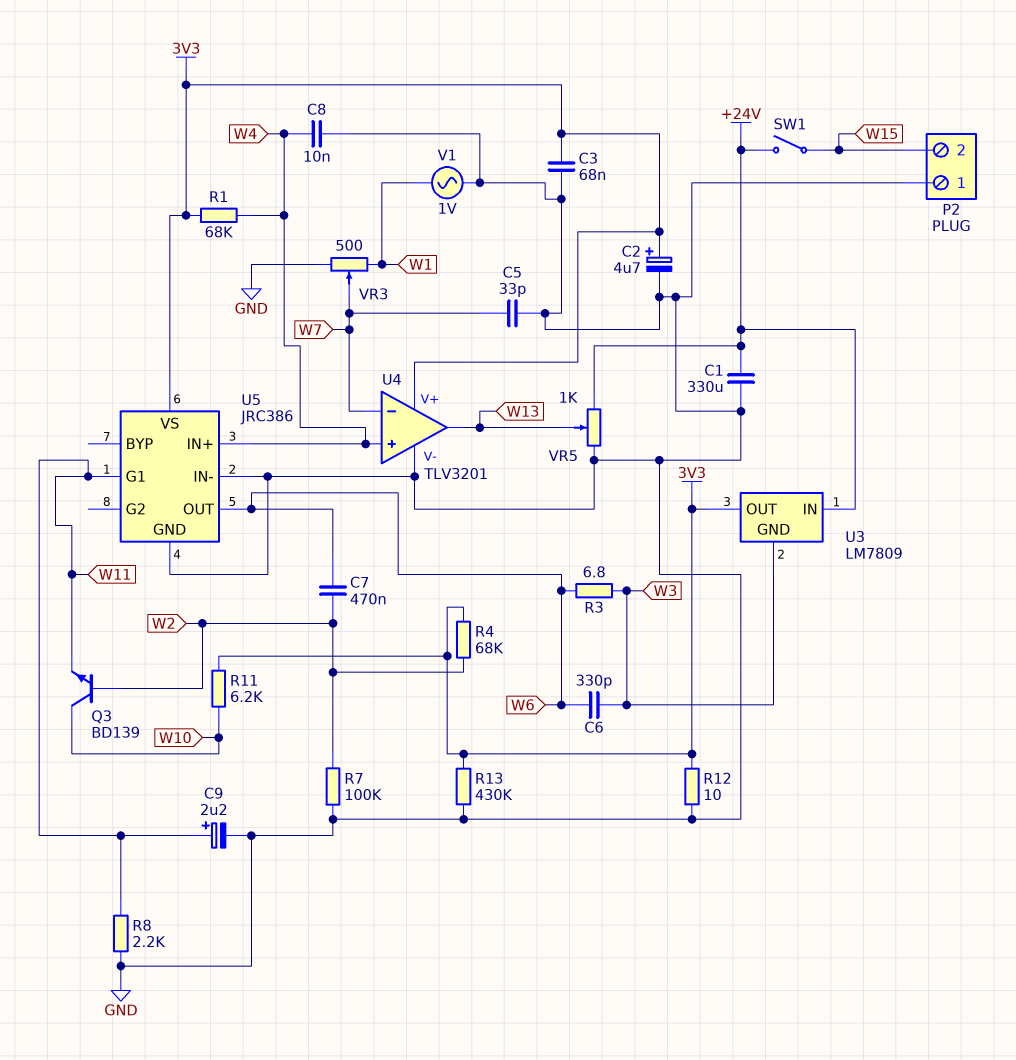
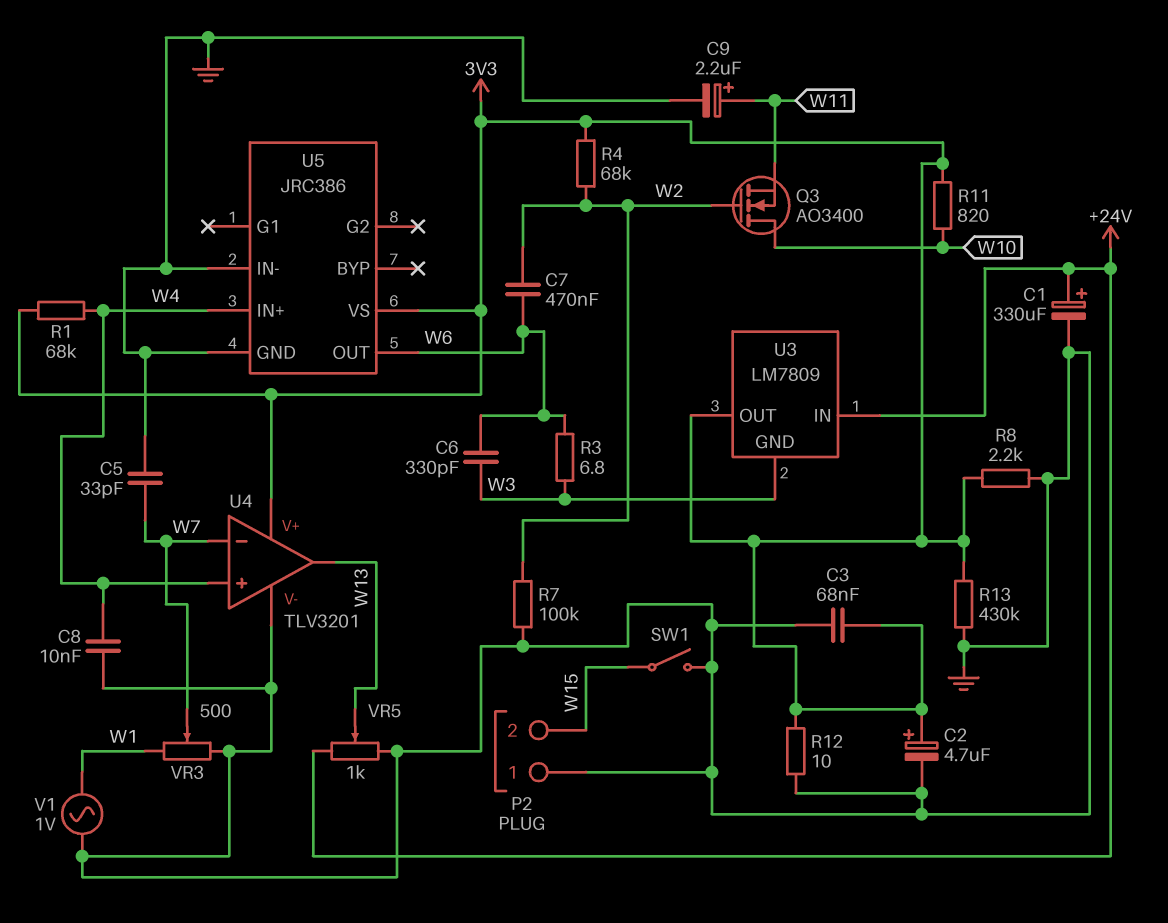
C1: 330uF (+24V, GND) -> 330uF (plus +24V, minus GND)
Q3: NPN BD139 (B W2, C W10, E W11) -> NMOS AO3400 (G W2, D W10, S W11)
R8: 2.2k (GND, W11) -> 2.2k (3V3, GND)
R11: 6.2k (3V3, W10) -> 820 (3V3, W10)
SW1: switch (+24V, W15) -> switch (GND, W15)
U5 pin G1: W11 -> none

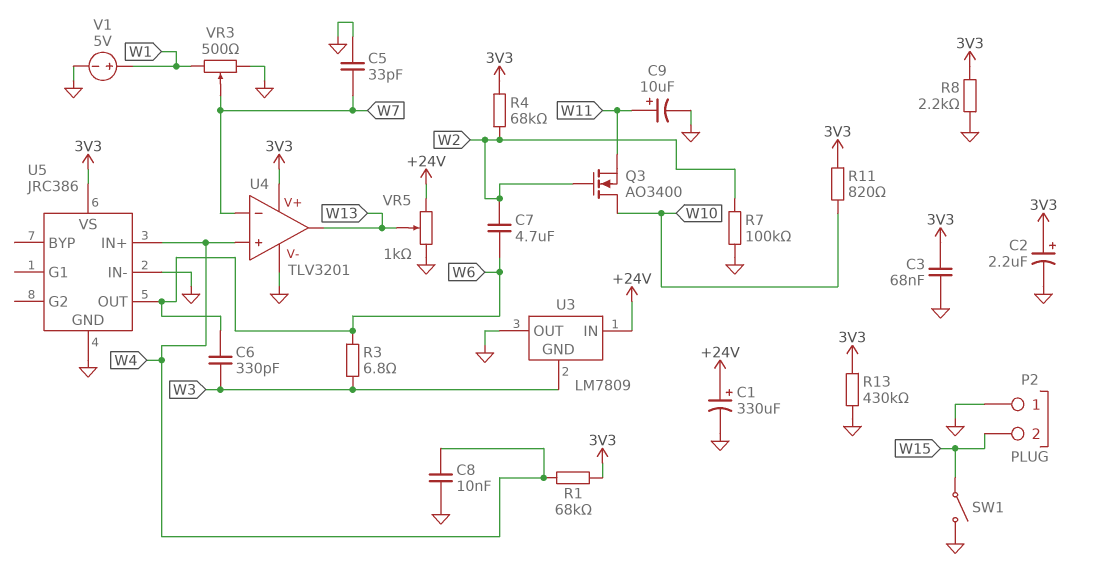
C2: 4.7uF (plus 3V3, minus GND) -> 2.2uF (plus 3V3, minus GND)
C7: 470nF (W2, W6) -> 4.7uF (W2, W6)
C9: 2.2uF (plus W11, minus GND) -> 10uF (plus W11, minus GND)
R12: 10 (3V3, GND) -> none
U3 pin OUT: 3V3 -> GND
V1: AC 1V (GND, W1) -> 5V (plus W1, minus GND)

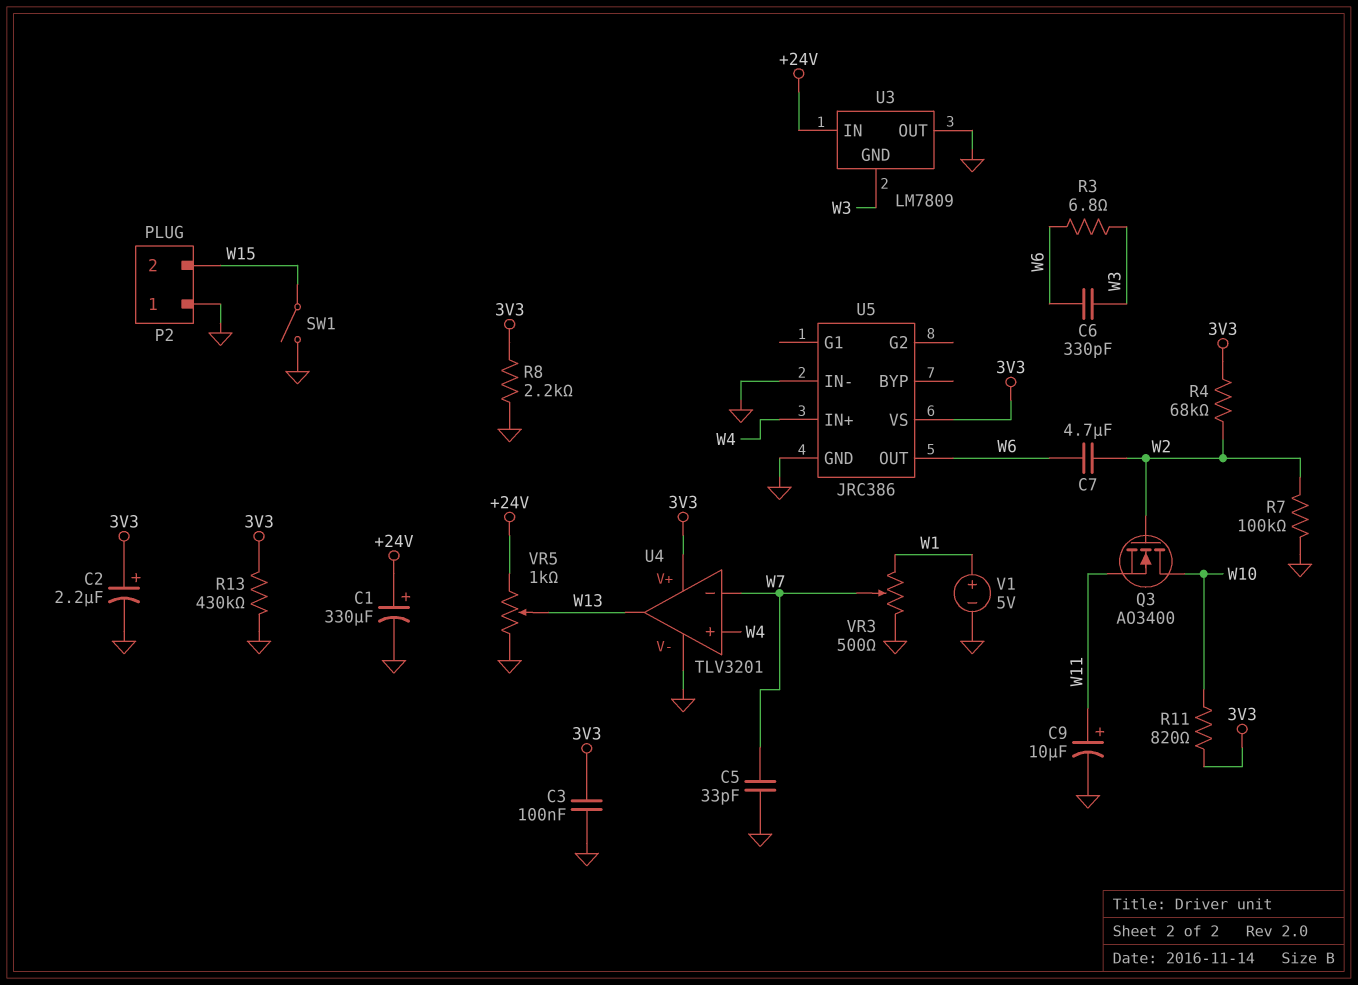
C3: 68nF (3V3, GND) -> 100nF (3V3, GND)
C8: 10nF (GND, W4) -> none
R1: 68k (3V3, W4) -> none

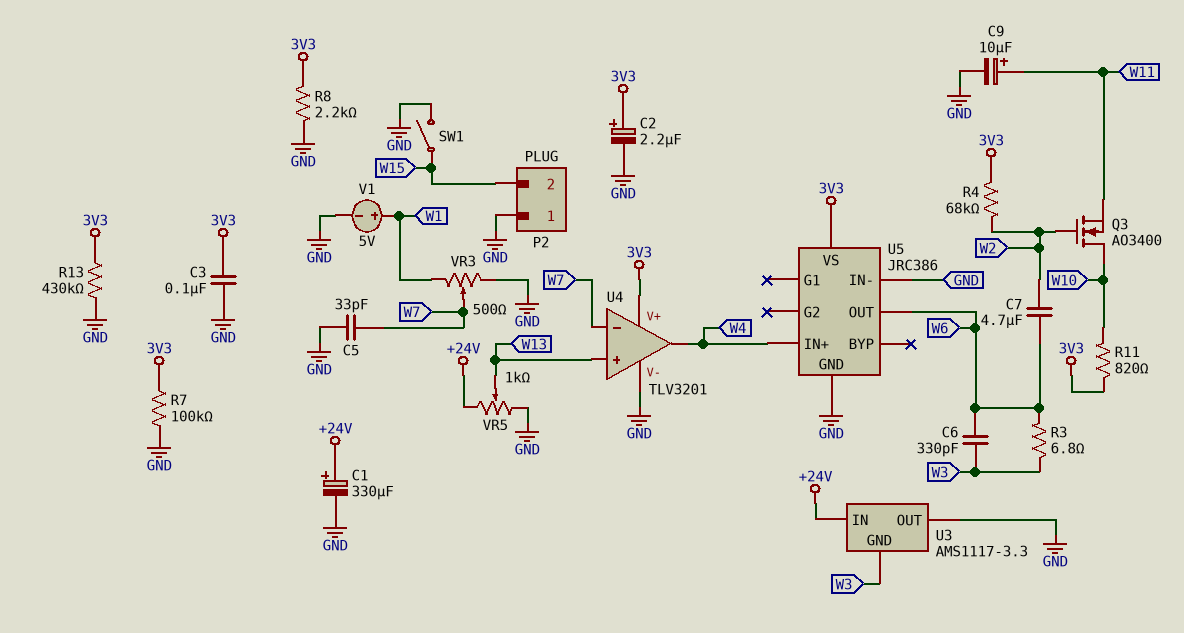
R7: 100k (GND, W2) -> 100k (3V3, GND)
U3: LM7809 -> AMS1117-3.3
U4 pin in+: W4 -> W13
U4 pin out: W13 -> W4

